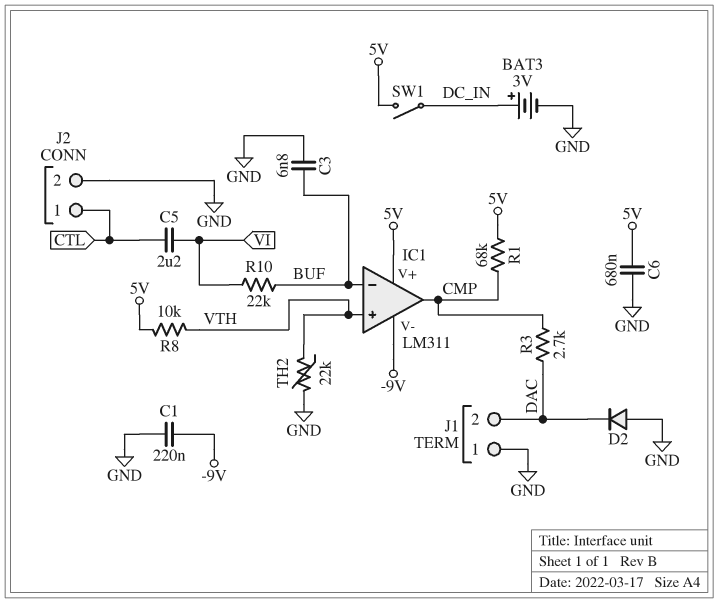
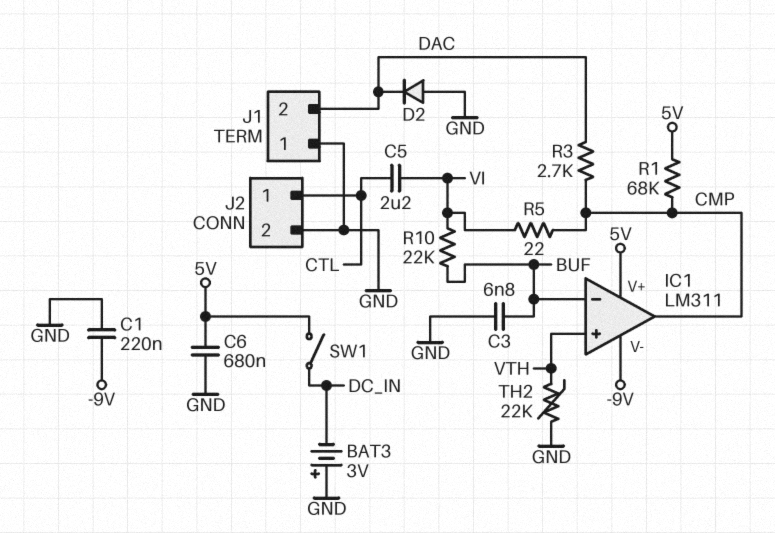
BAT3: 3V (plus DC_IN, minus GND) -> 3V (plus GND, minus DC_IN)
R5: none -> 22 (CMP, VI)
R8: 10k (5V, VTH) -> none

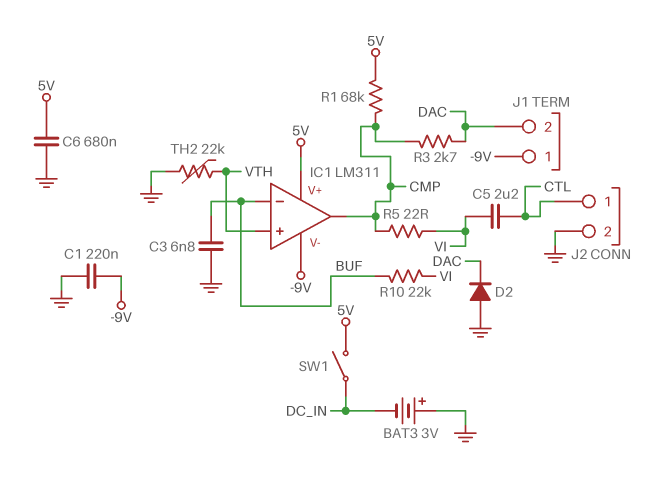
J1 pin 1: GND -> -9V

